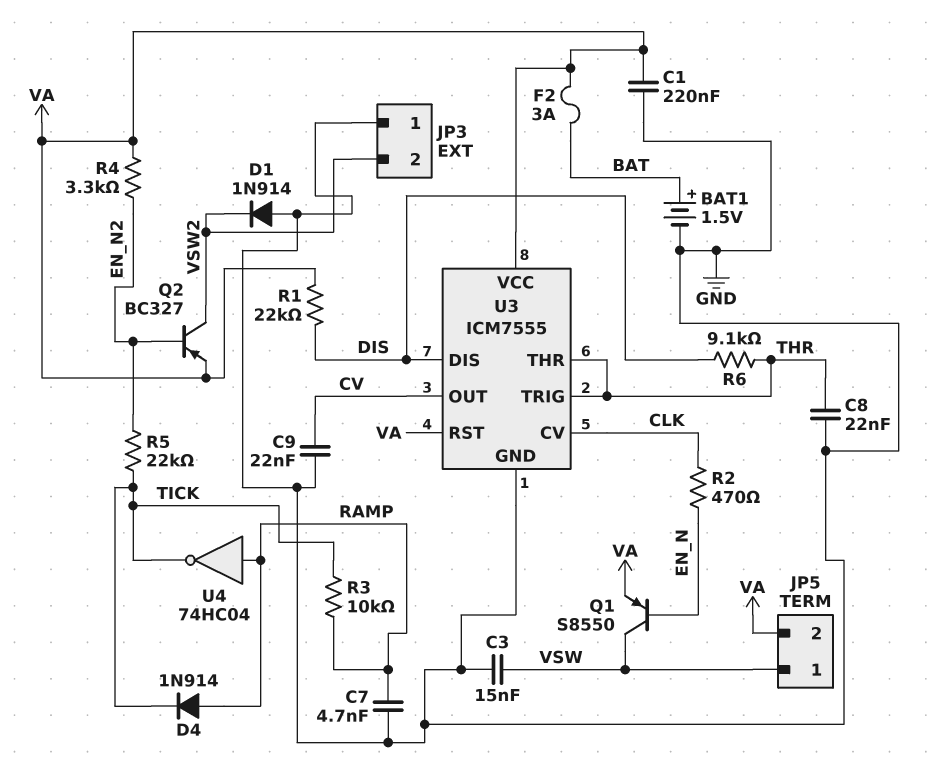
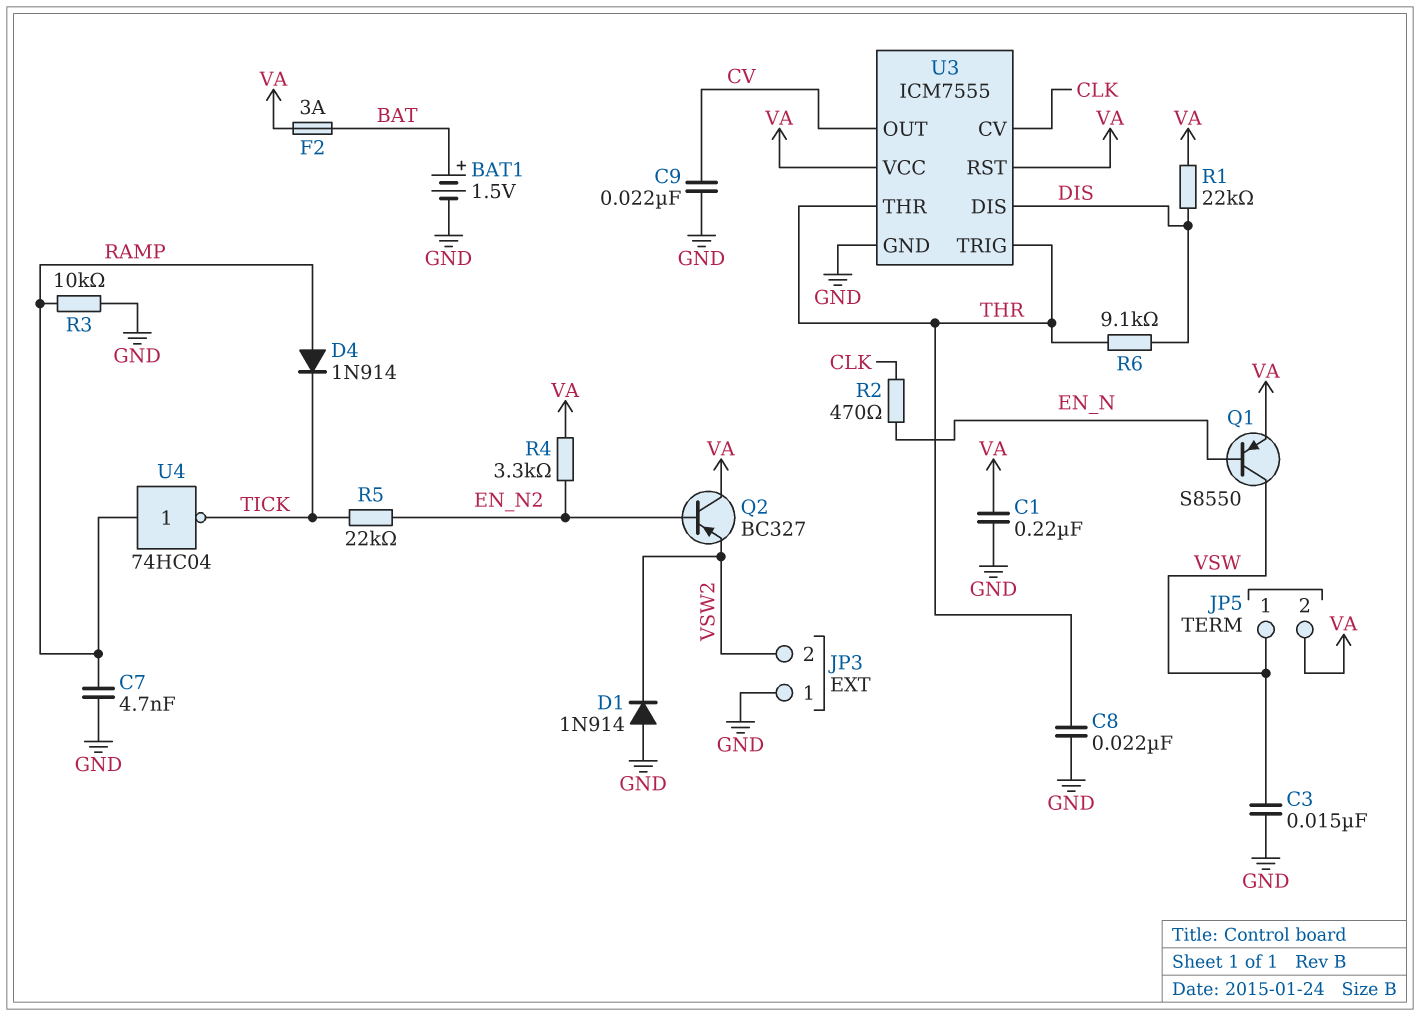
Q2: PNP BC327 (B EN_N2, C VSW2, E VA) -> PNP BC327 (B EN_N2, C VA, E VSW2)
R3: 10k (RAMP, TICK) -> 10k (GND, RAMP)

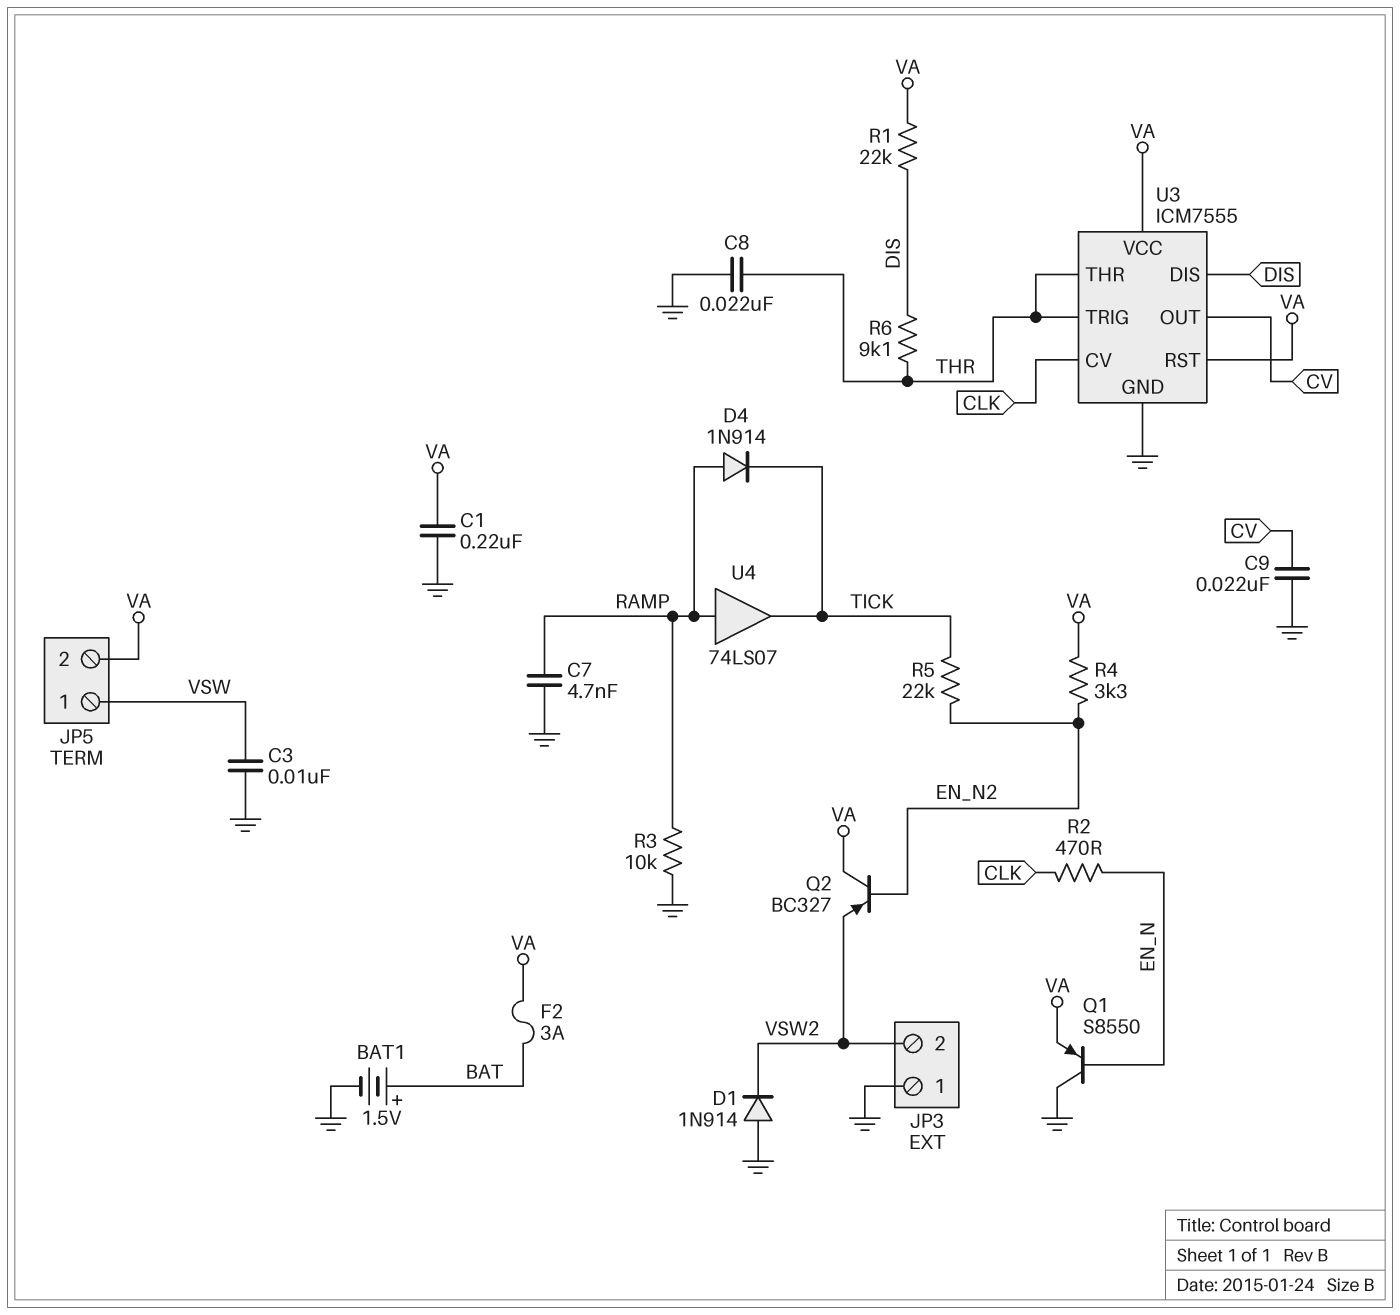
C3: 15nF (GND, VSW) -> 10nF (GND, VSW)
Q1: PNP S8550 (B EN_N, C VSW, E VA) -> PNP S8550 (B EN_N, C GND, E VA)
U4: NOT 74HC04 (in RAMP, out TICK) -> buffer 74LS07 (in RAMP, out TICK)

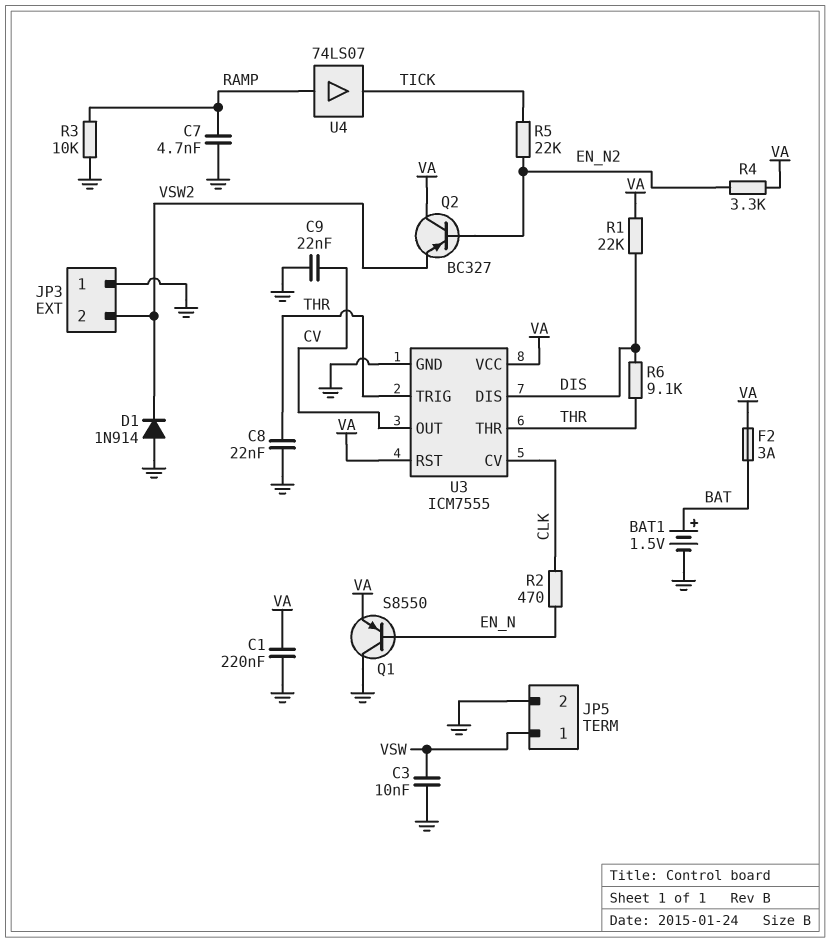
D4: diode 1N914 (A RAMP, K TICK) -> none
JP5 pin 2: VA -> GND

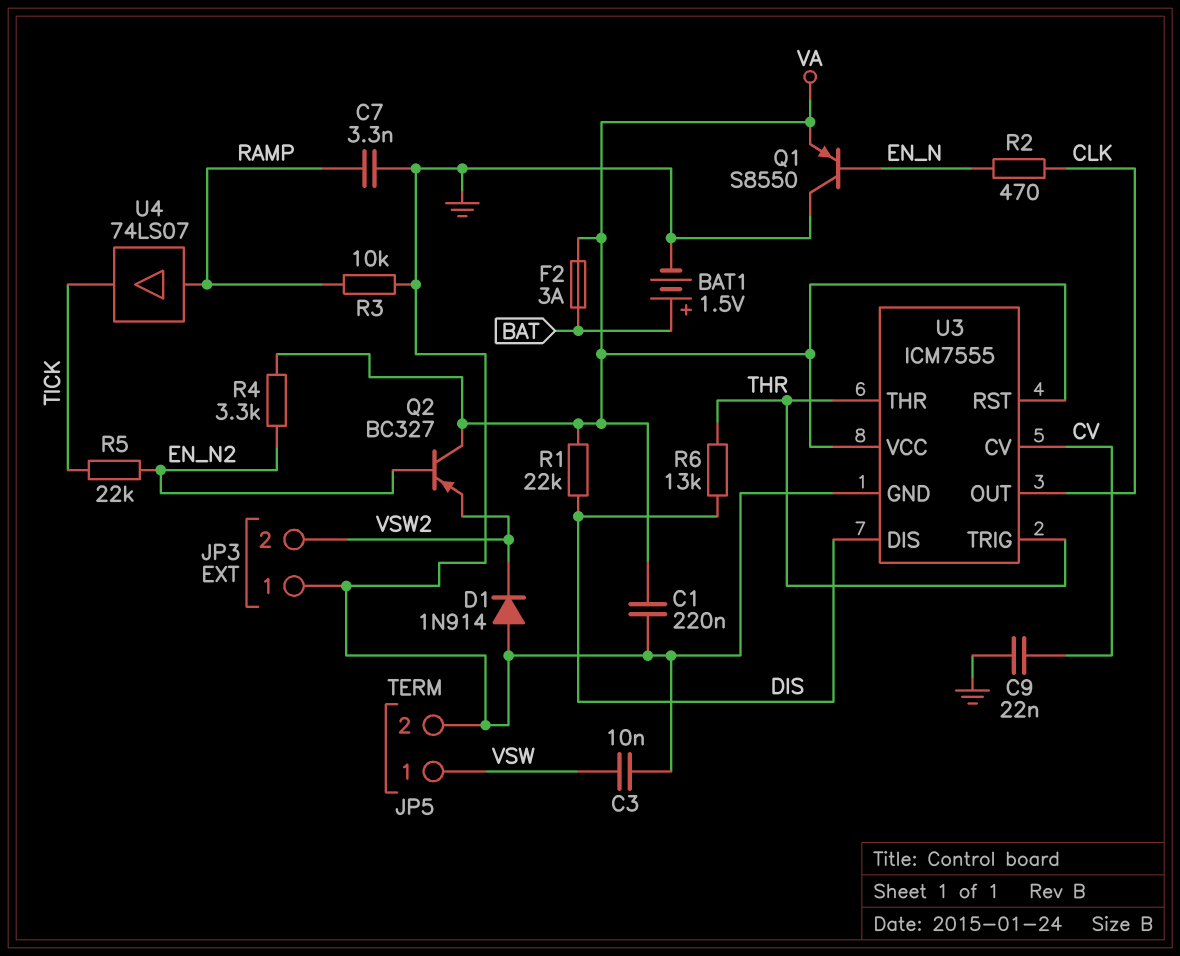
C7: 4.7nF (GND, RAMP) -> 3.3nF (GND, RAMP)
C8: 22nF (GND, THR) -> none
R6: 9.1k (DIS, THR) -> 13k (DIS, THR)
U3 pin CV: CLK -> CV
U3 pin OUT: CV -> CLK

